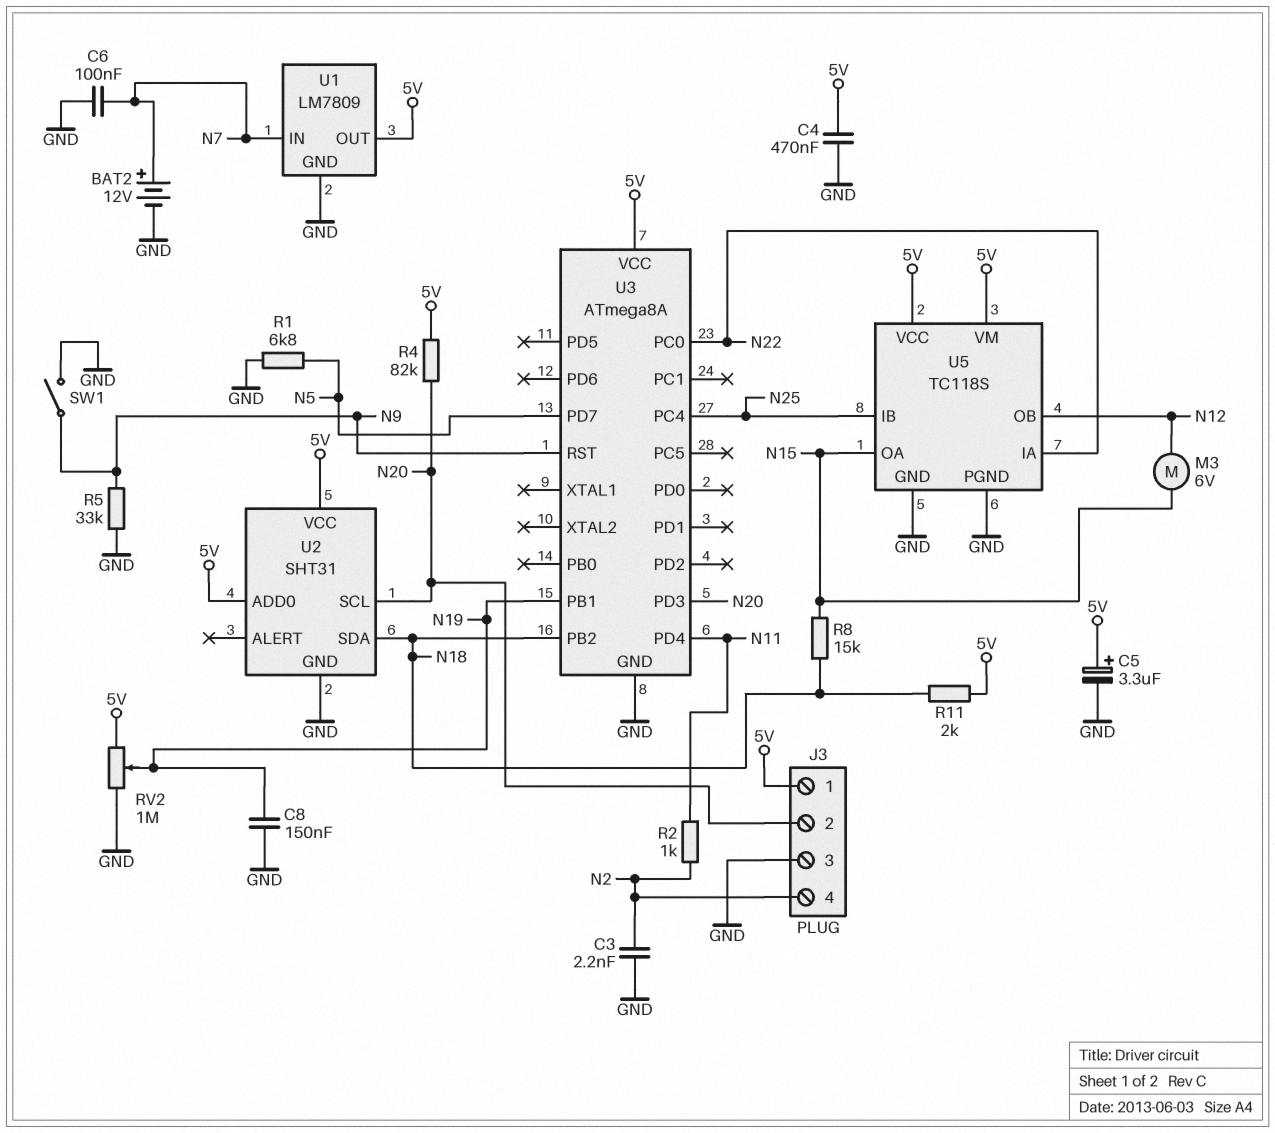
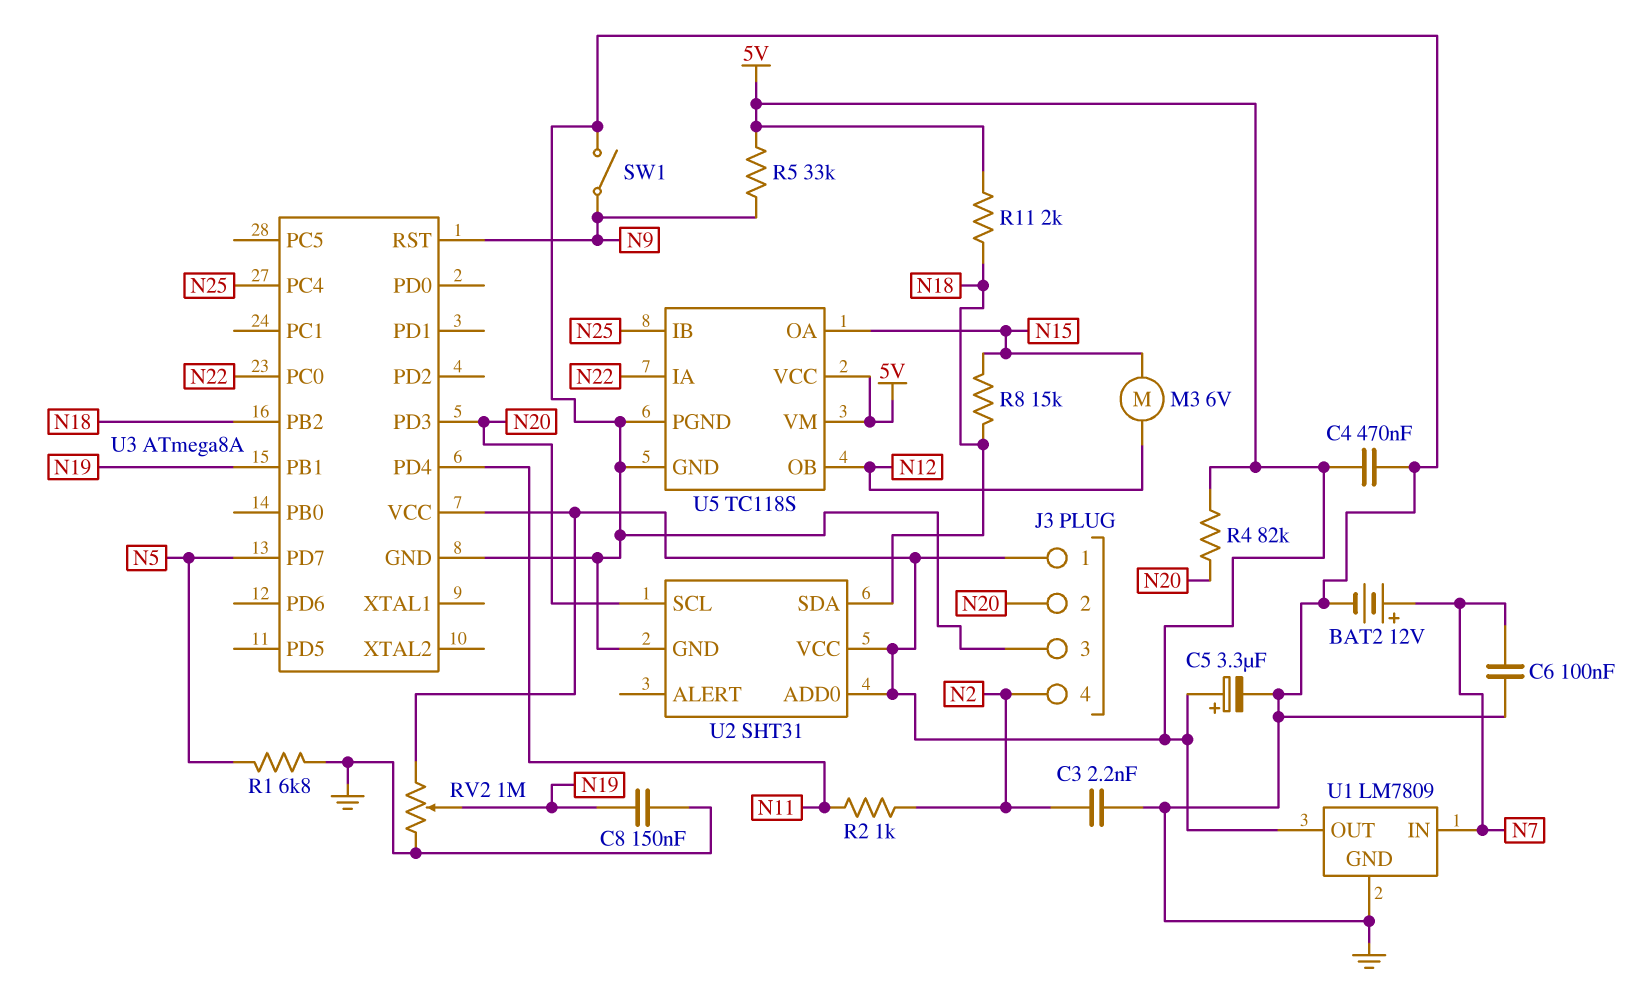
R5: 33k (GND, N9) -> 33k (5V, N9)

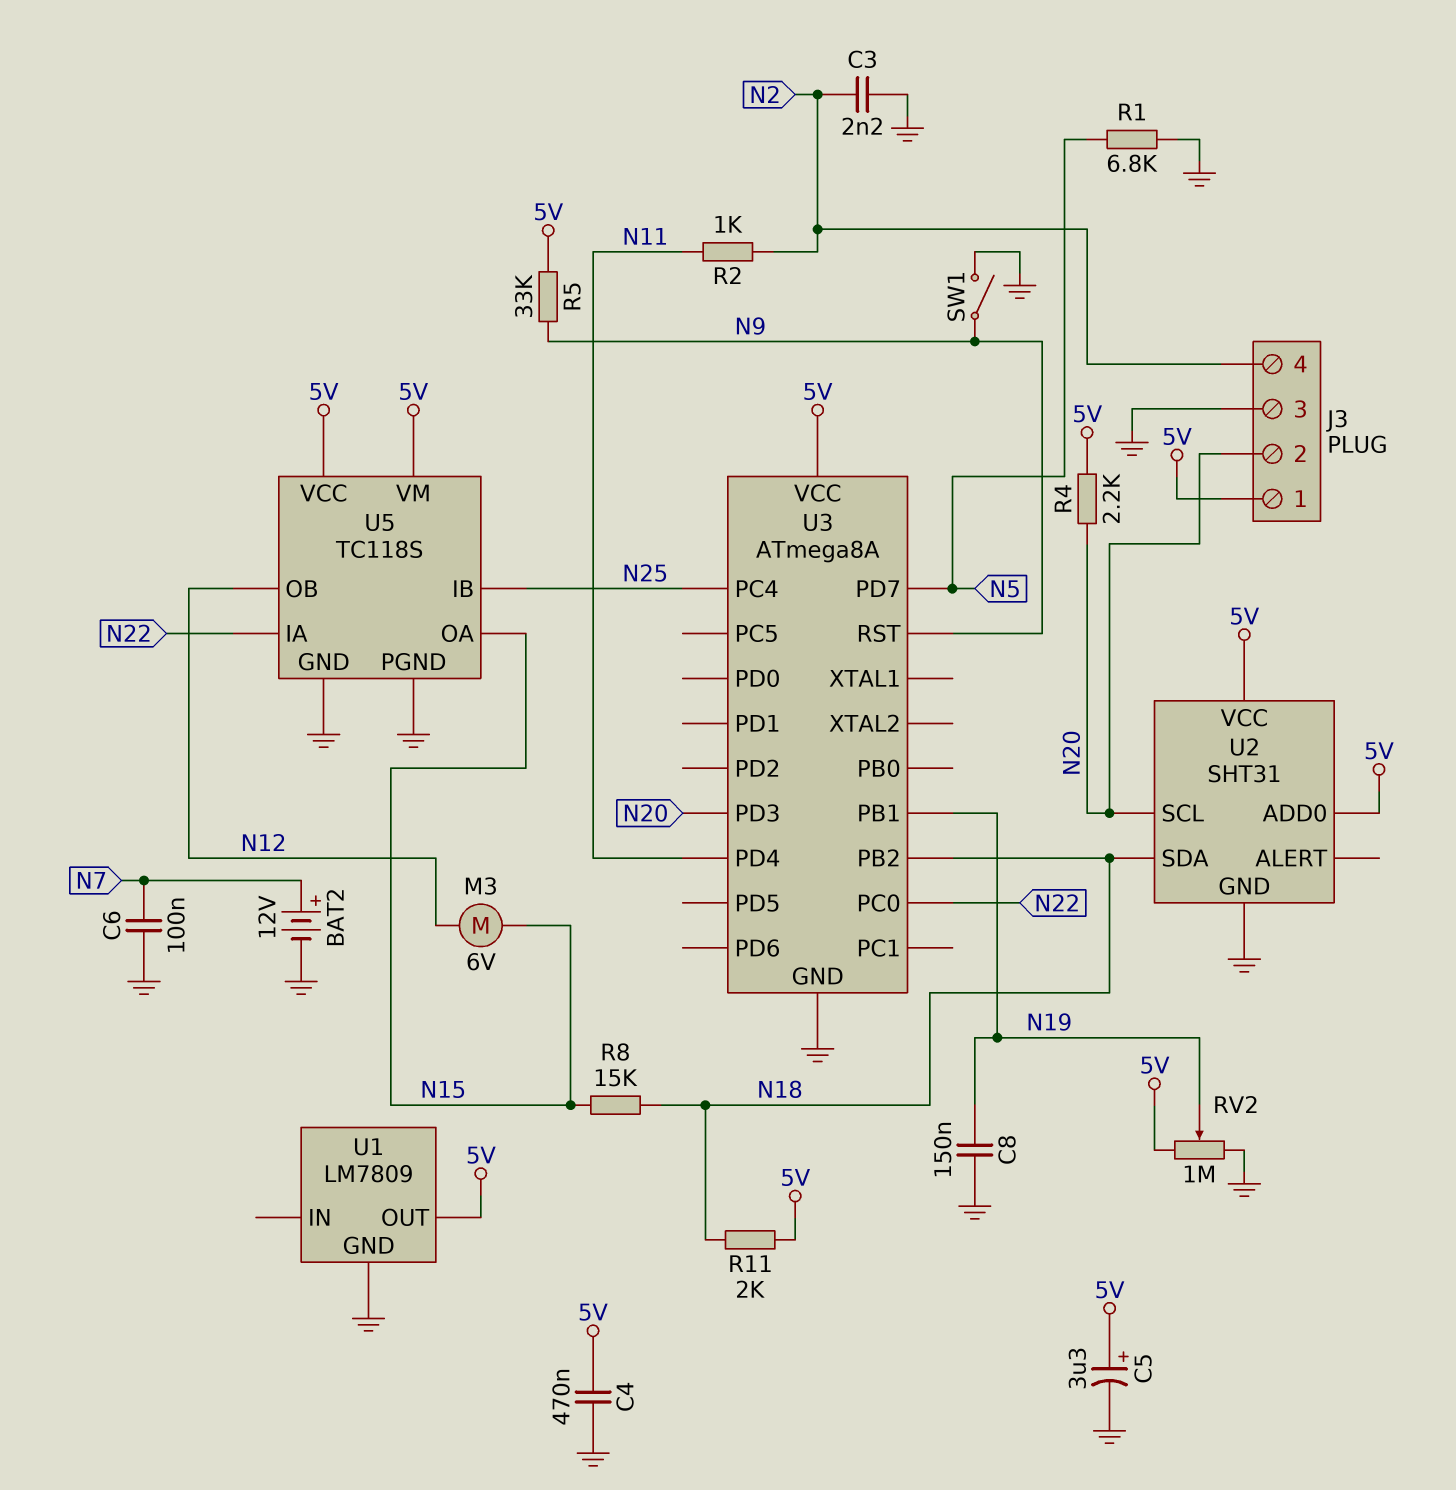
R4: 82k (5V, N20) -> 2.2k (5V, N20)
U1 pin IN: N7 -> none

